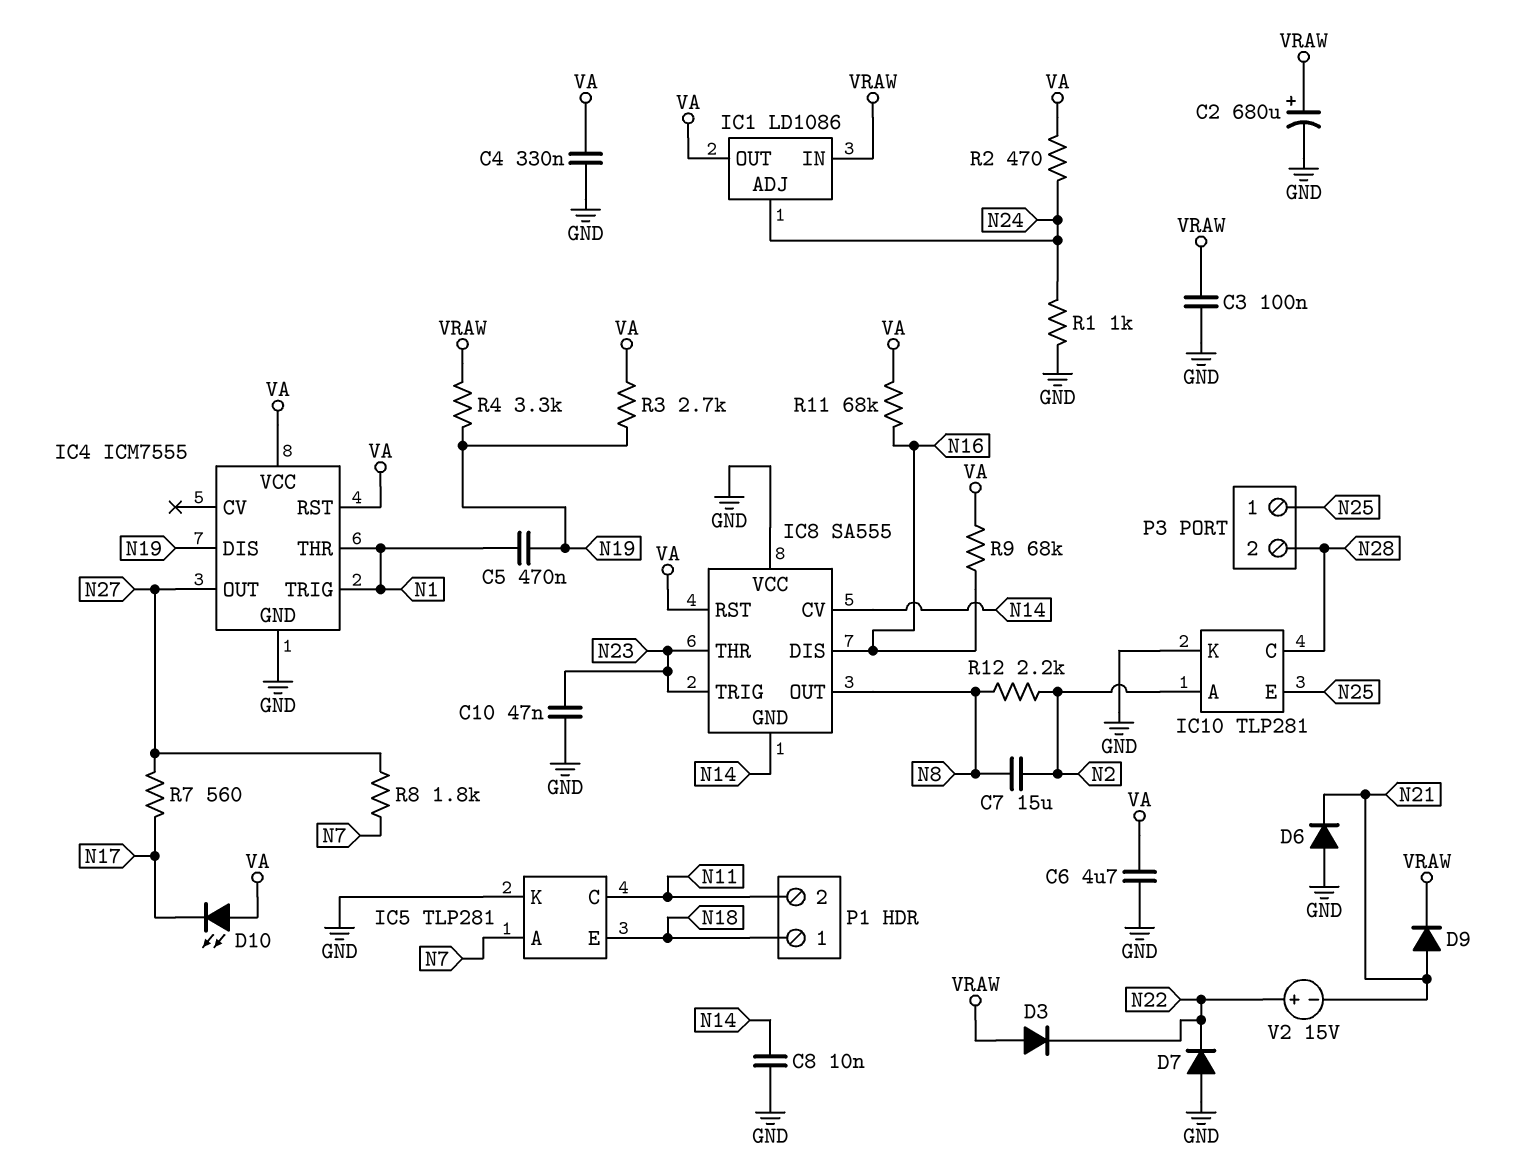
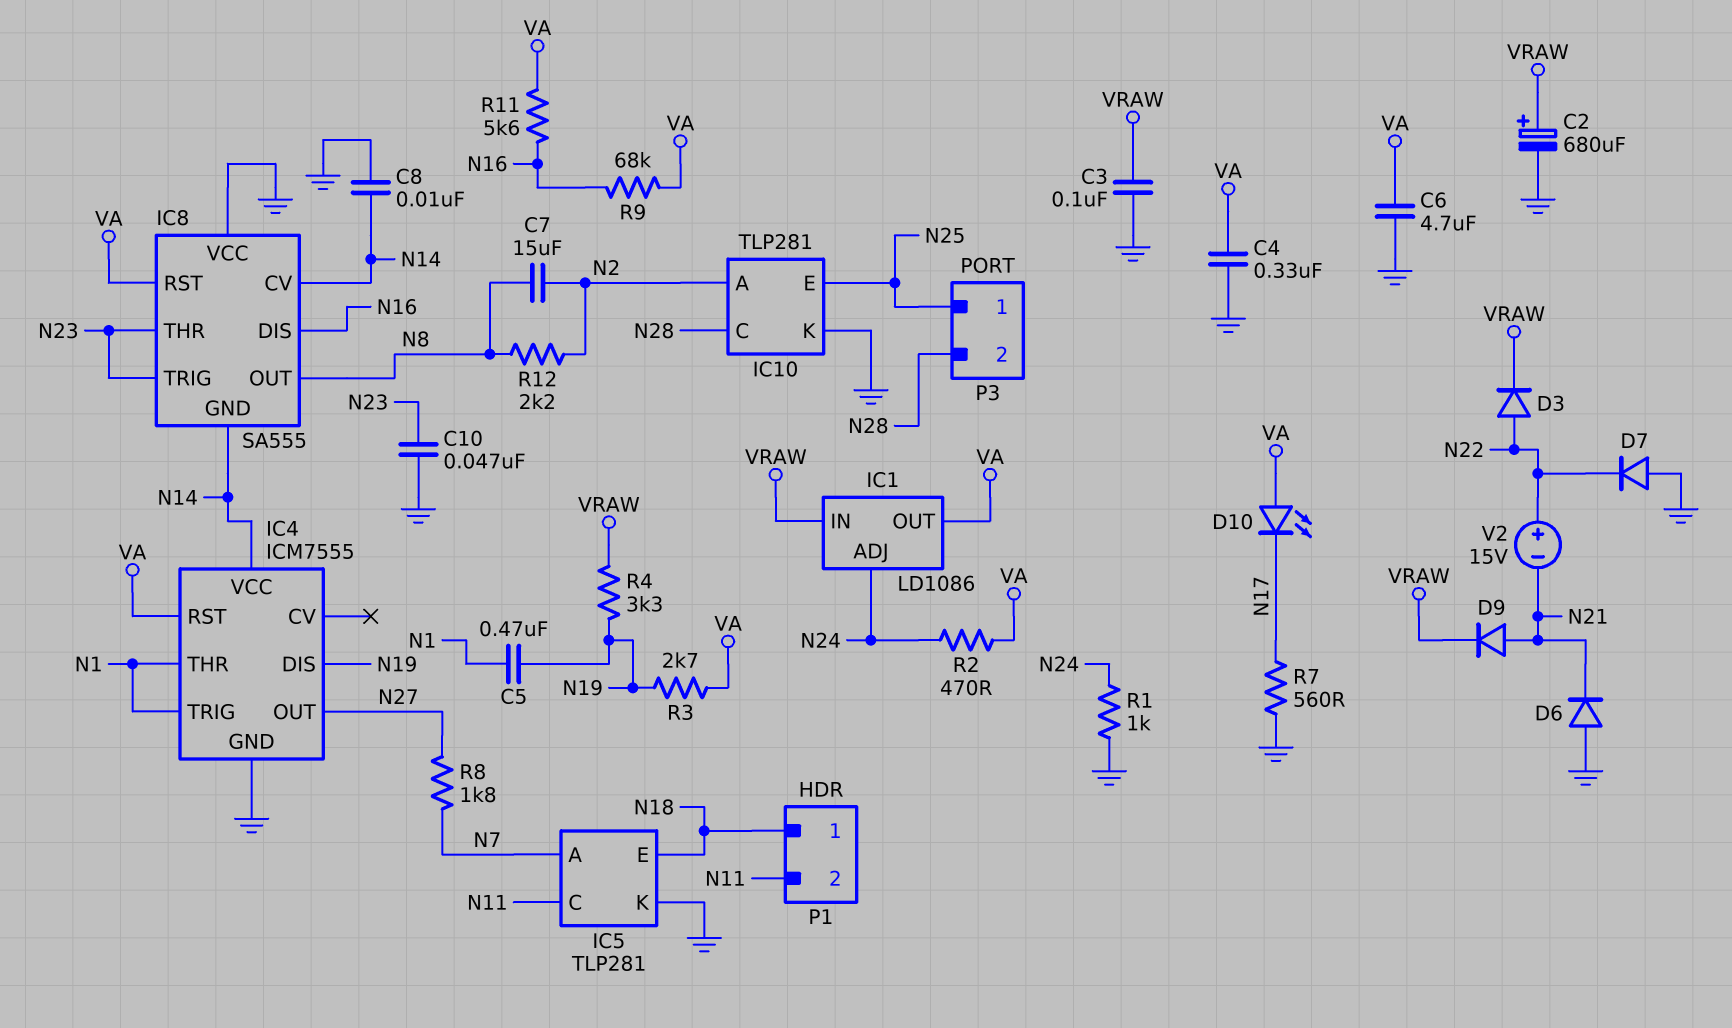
D3: diode (A VRAW, K N22) -> diode (A N22, K VRAW)
IC4 pin VCC: VA -> N14
R7: 560 (N17, N27) -> 560 (GND, N17)
R11: 68k (N16, VA) -> 5.6k (N16, VA)

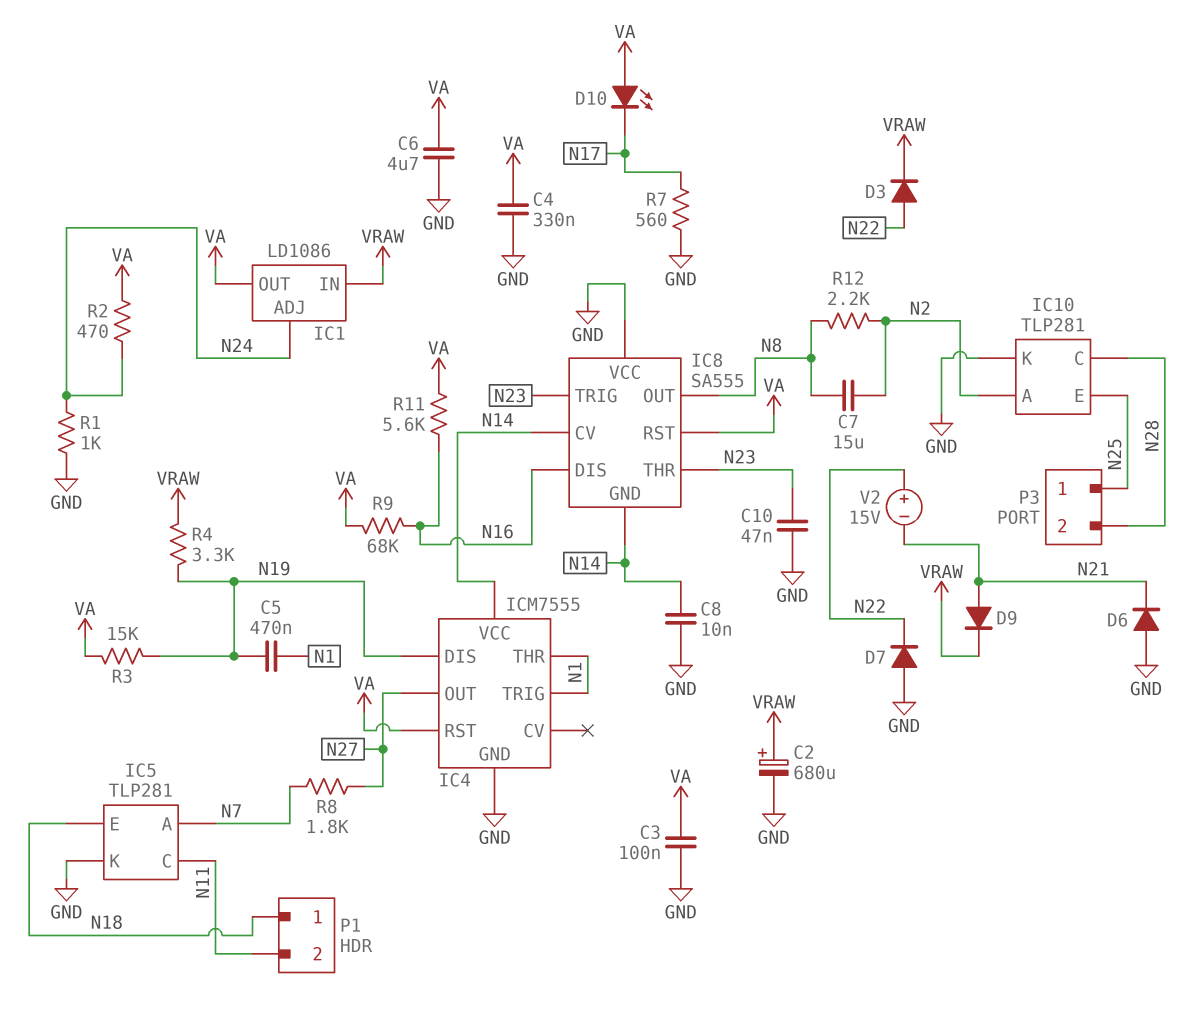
C3: 100nF (GND, VRAW) -> 100nF (GND, VA)
R3: 2.7k (N19, VA) -> 15k (N19, VA)

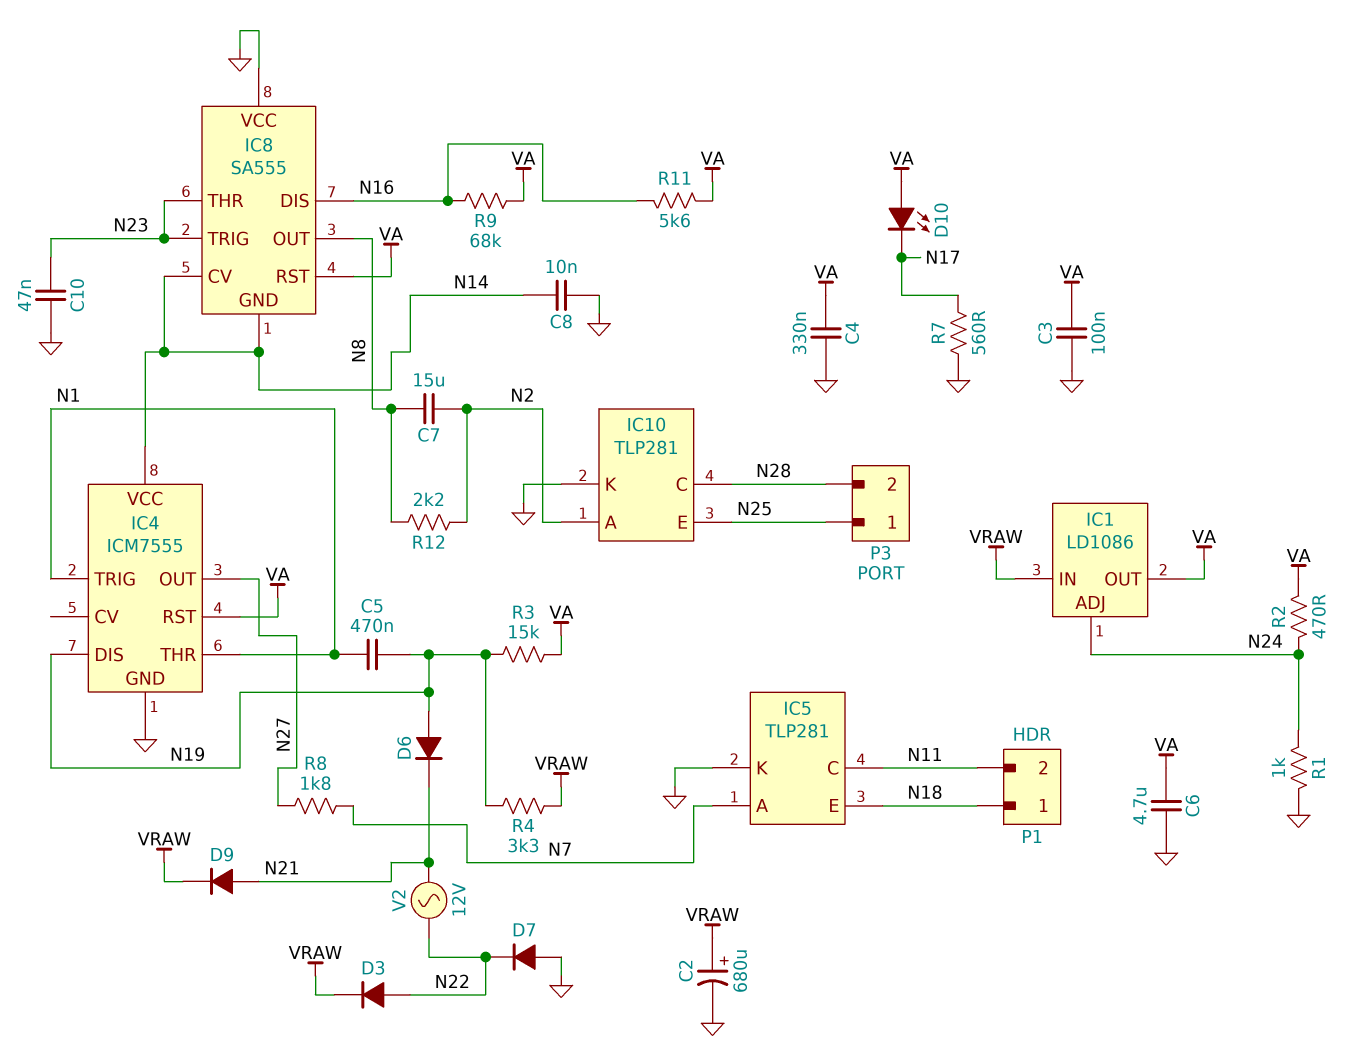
D6: diode (A GND, K N21) -> diode (A N19, K N21)
V2: 15V (plus N22, minus N21) -> AC 12V (N21, N22)

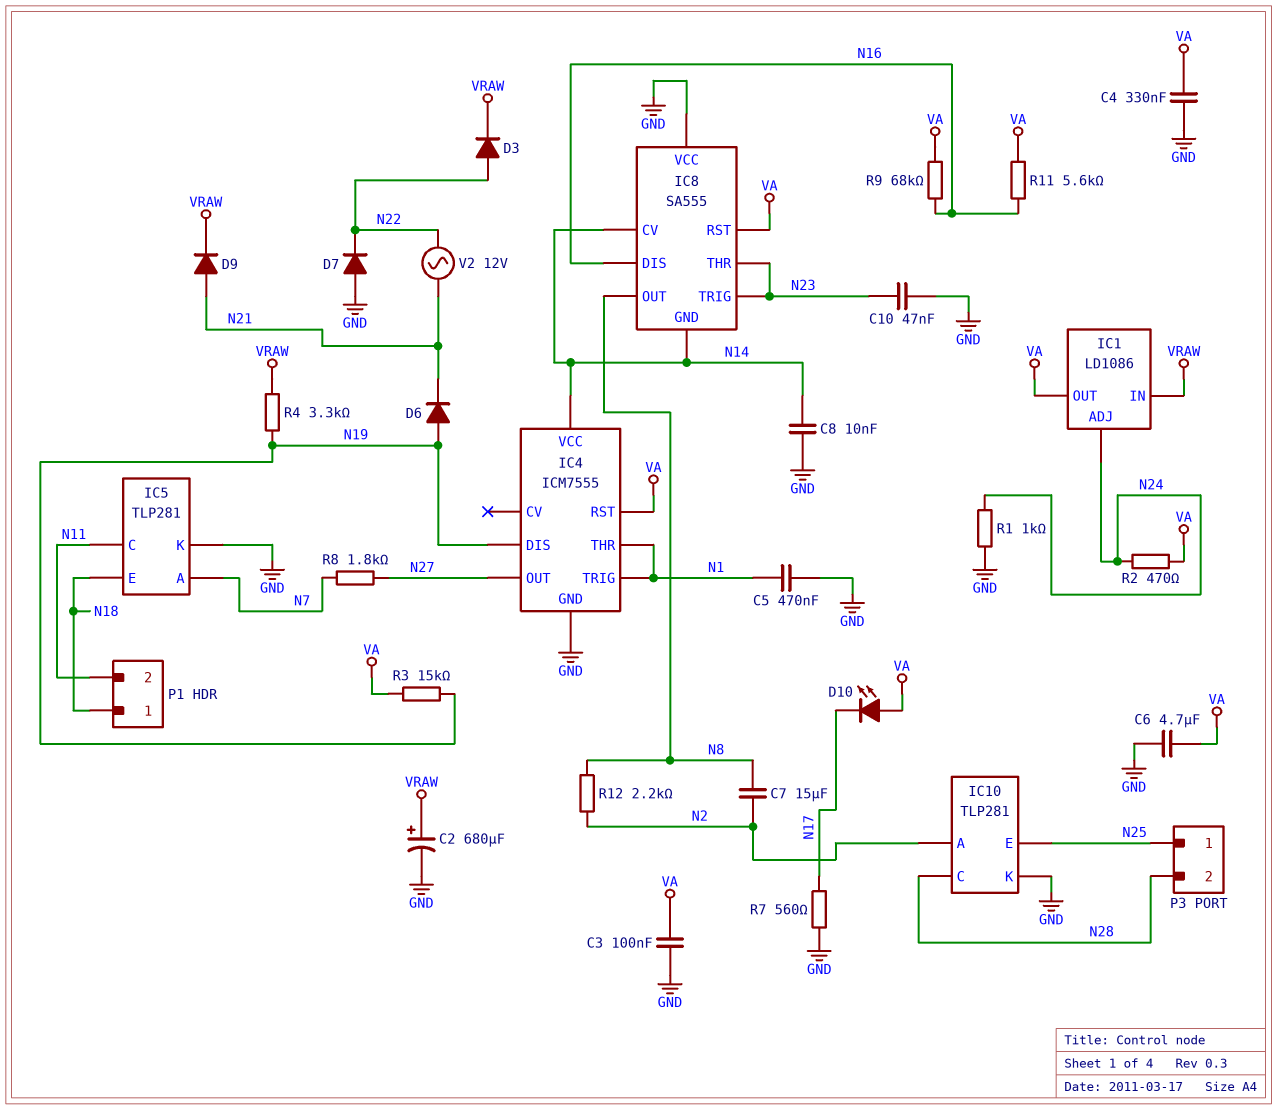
C5: 470nF (N1, N19) -> 470nF (GND, N1)

